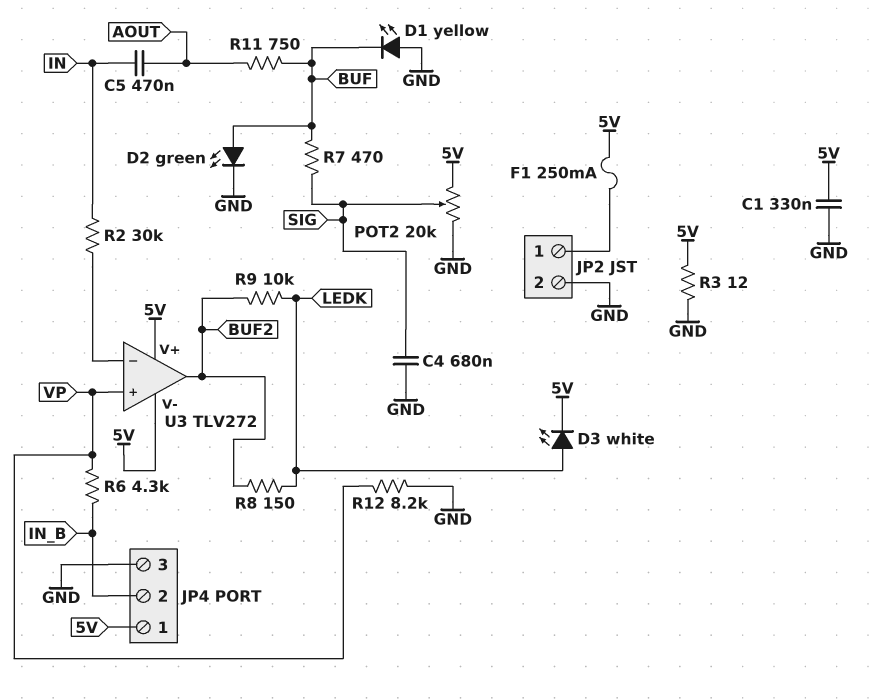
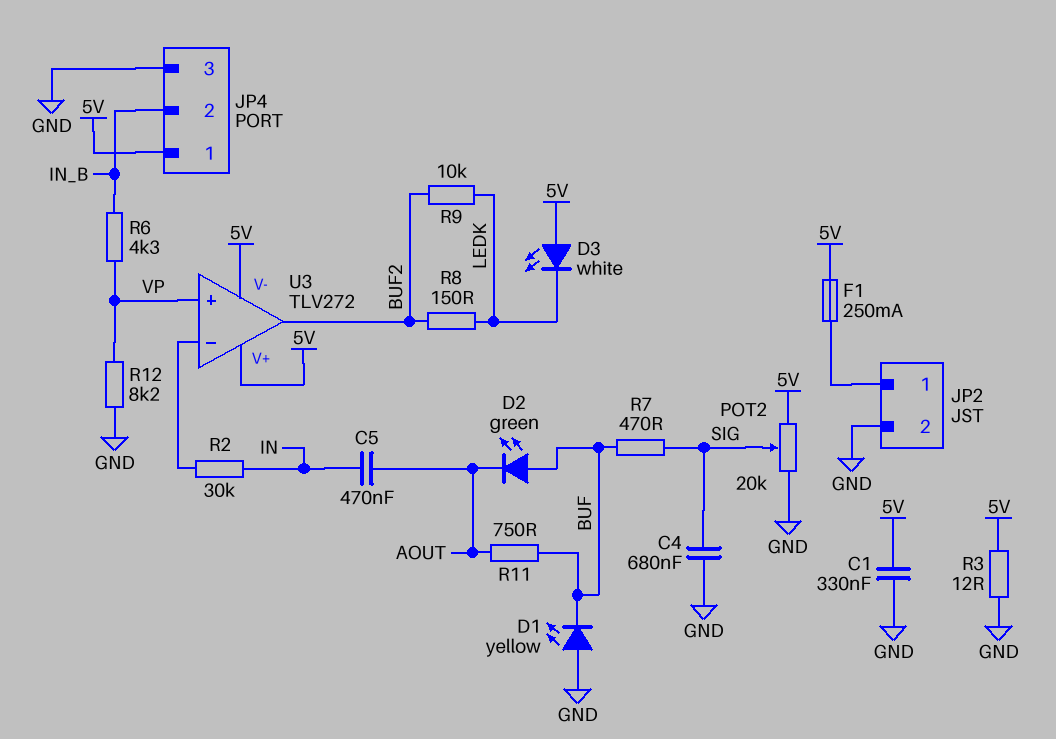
D2: LED green (A BUF, K GND) -> LED green (A BUF, K AOUT)
D3: LED white (A LEDK, K 5V) -> LED white (A 5V, K LEDK)

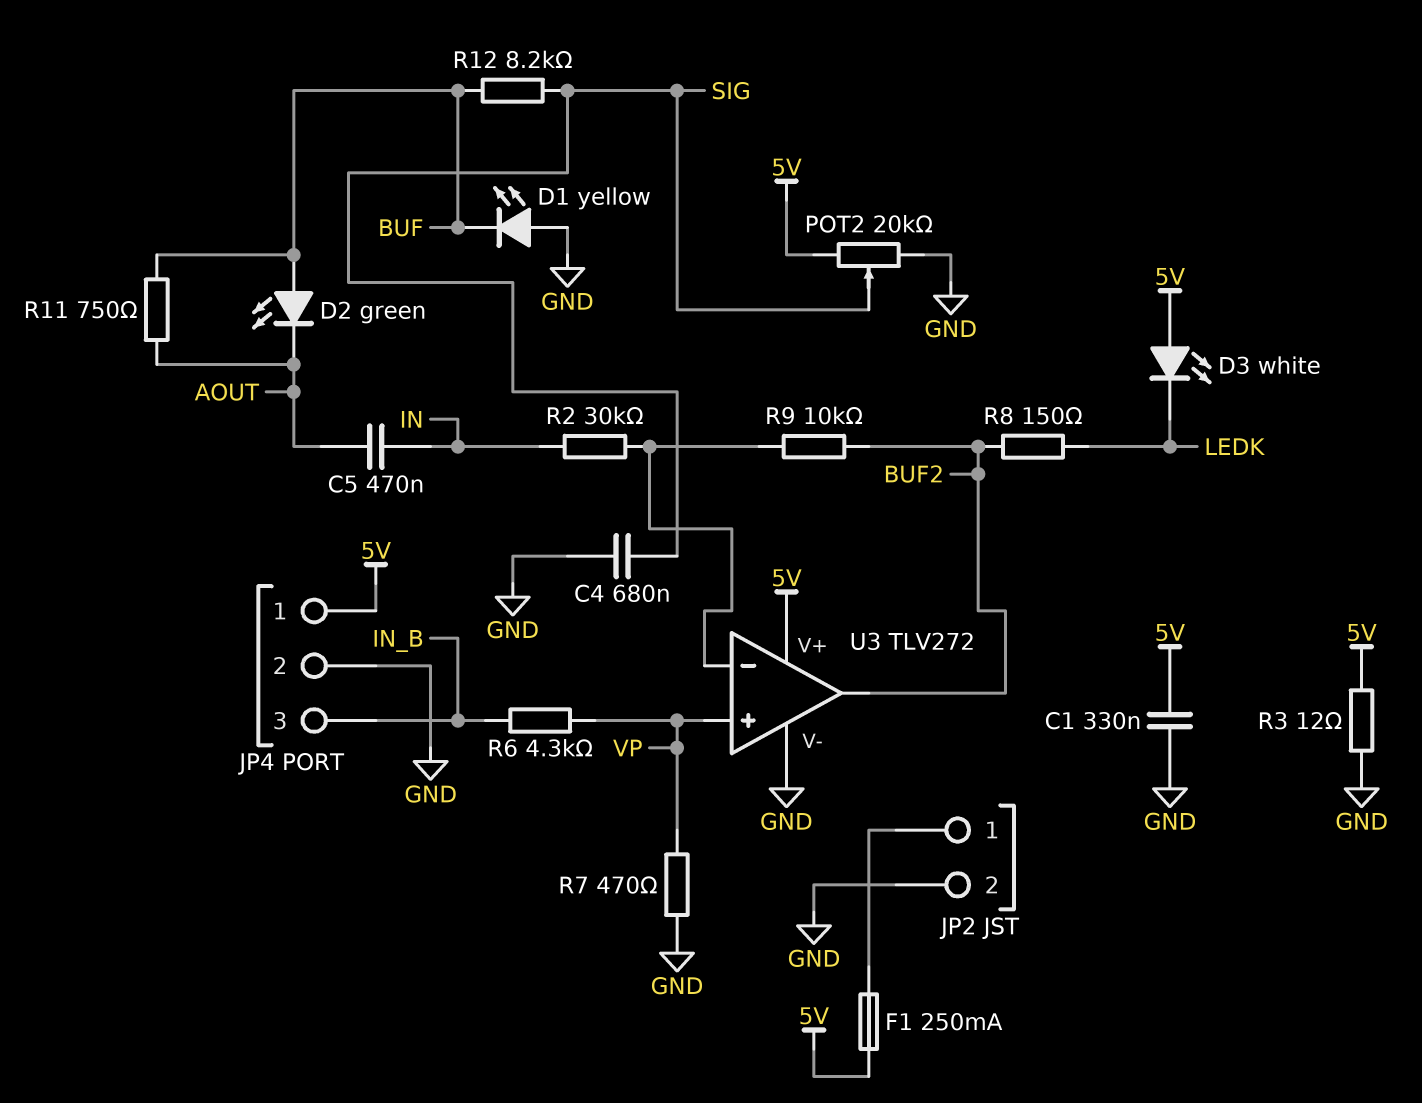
JP4 pin 2: IN_B -> GND
JP4 pin 3: GND -> IN_B
R7: 470 (BUF, SIG) -> 470 (GND, VP)
R9: 10k (BUF2, LEDK) -> 10k (BUF2, U3/in-)
R12: 8.2k (GND, VP) -> 8.2k (BUF, SIG)
U3 pin V-: 5V -> GND

